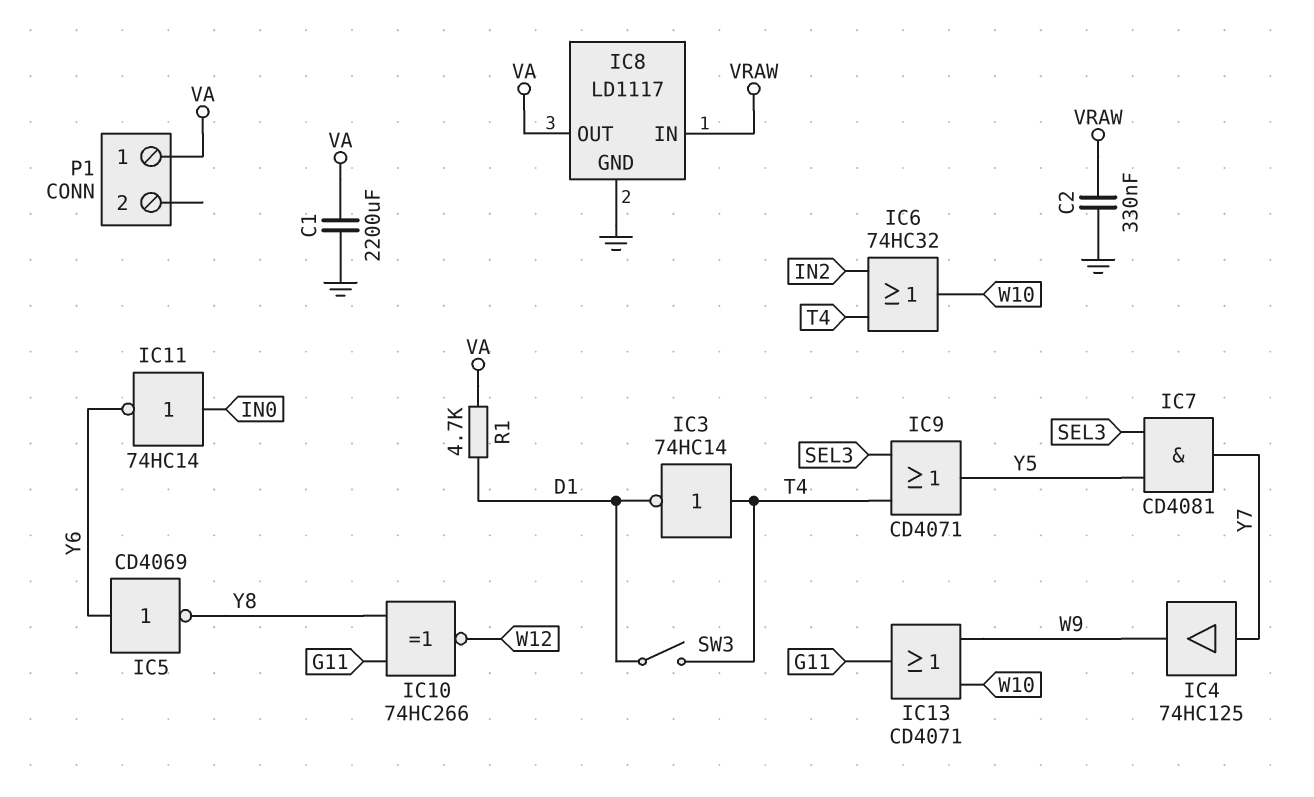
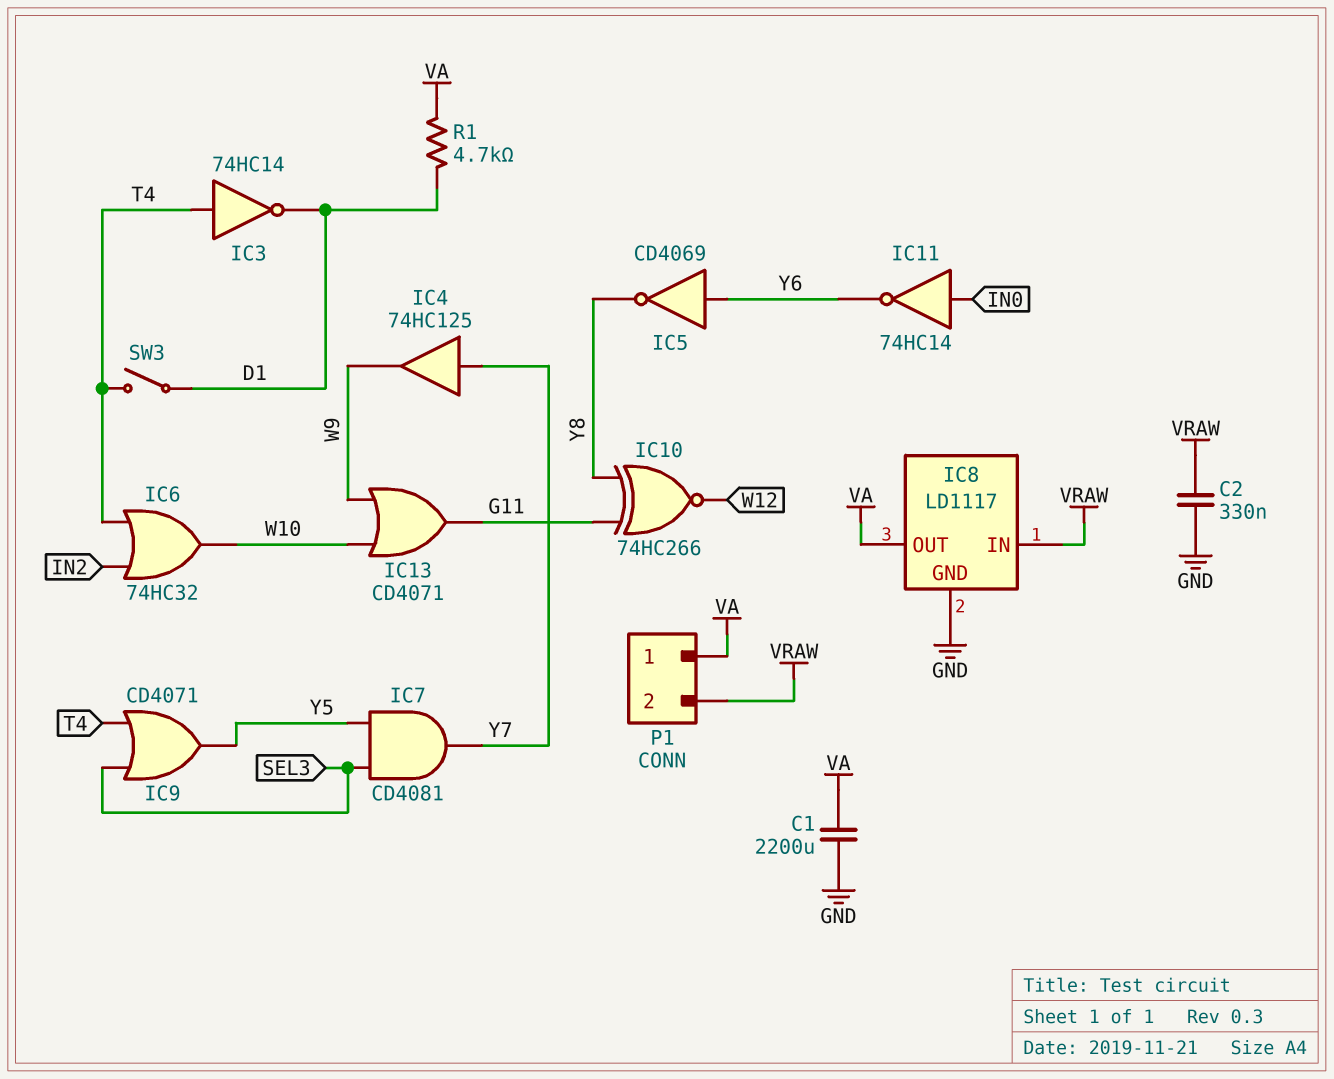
P1 pin 2: none -> VRAW

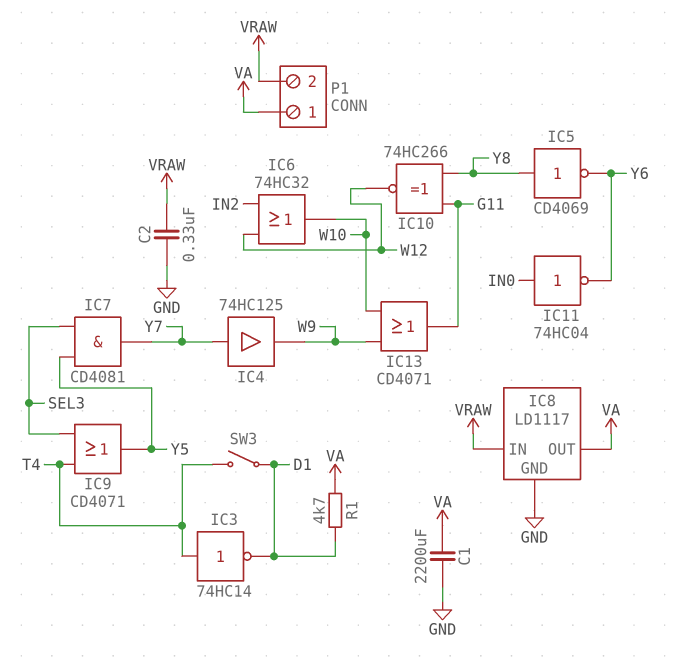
IC5: NOT CD4069 (in Y6, out Y8) -> NOT CD4069 (in Y8, out Y6)
IC6: OR 74HC32 (in IN2, in T4, out W10) -> OR 74HC32 (in IN2, in W12, out W10)
IC11: NOT 74HC14 (in IN0, out Y6) -> NOT 74HC04 (in IN0, out Y6)

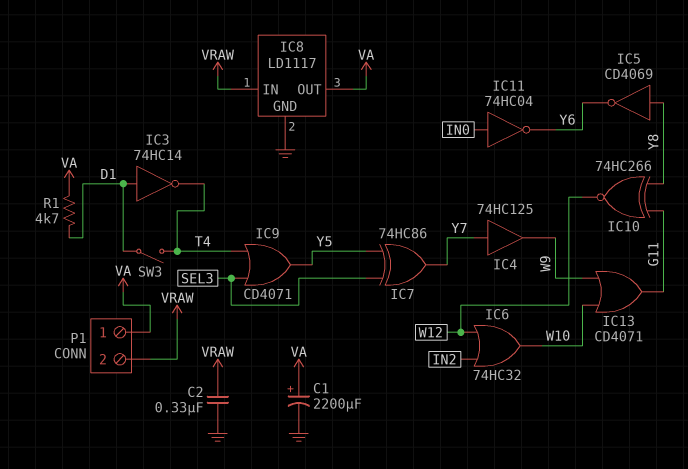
C1: 2200uF (GND, VA) -> 2200uF (plus VA, minus GND)
IC3: NOT 74HC14 (in T4, out D1) -> NOT 74HC14 (in D1, out T4)
IC7: AND CD4081 (in SEL3, in Y5, out Y7) -> XOR 74HC86 (in SEL3, in Y5, out Y7)

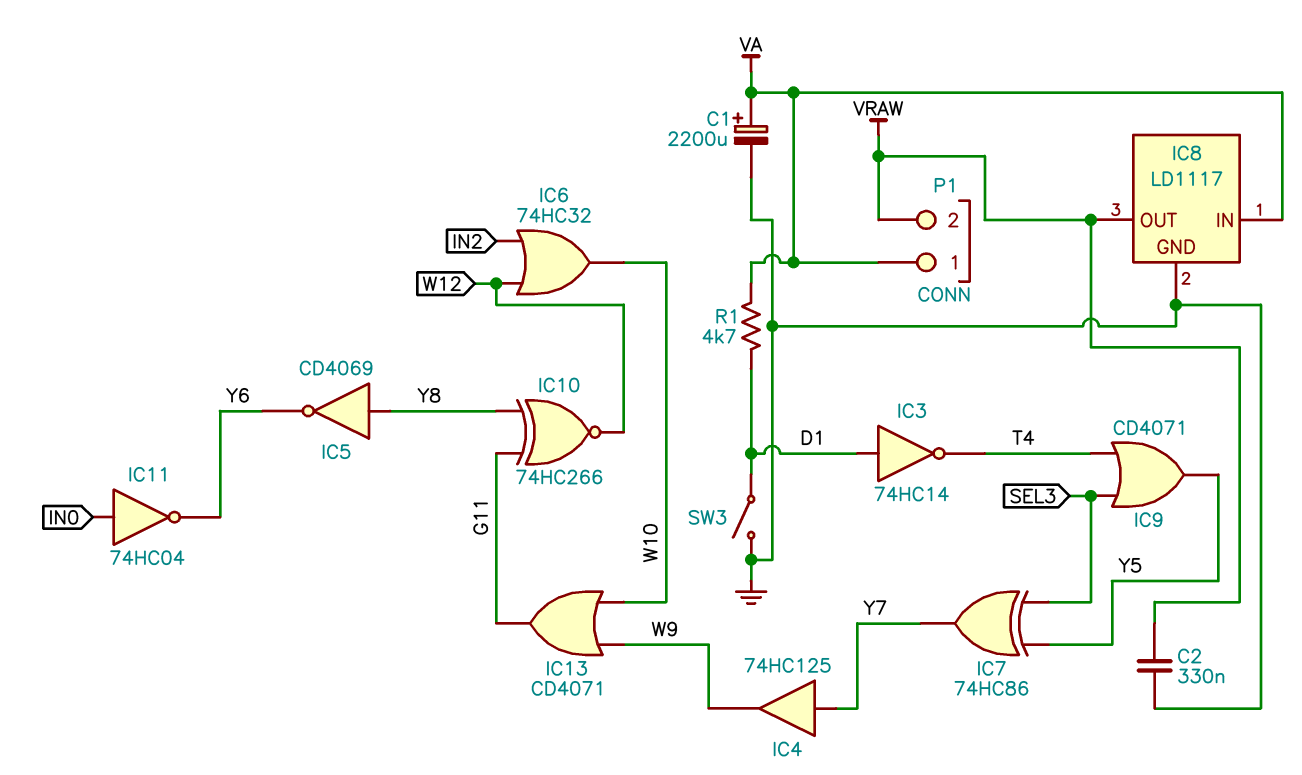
IC8 pin IN: VRAW -> VA
IC8 pin OUT: VA -> VRAW
SW3: switch (D1, T4) -> switch (D1, GND)

